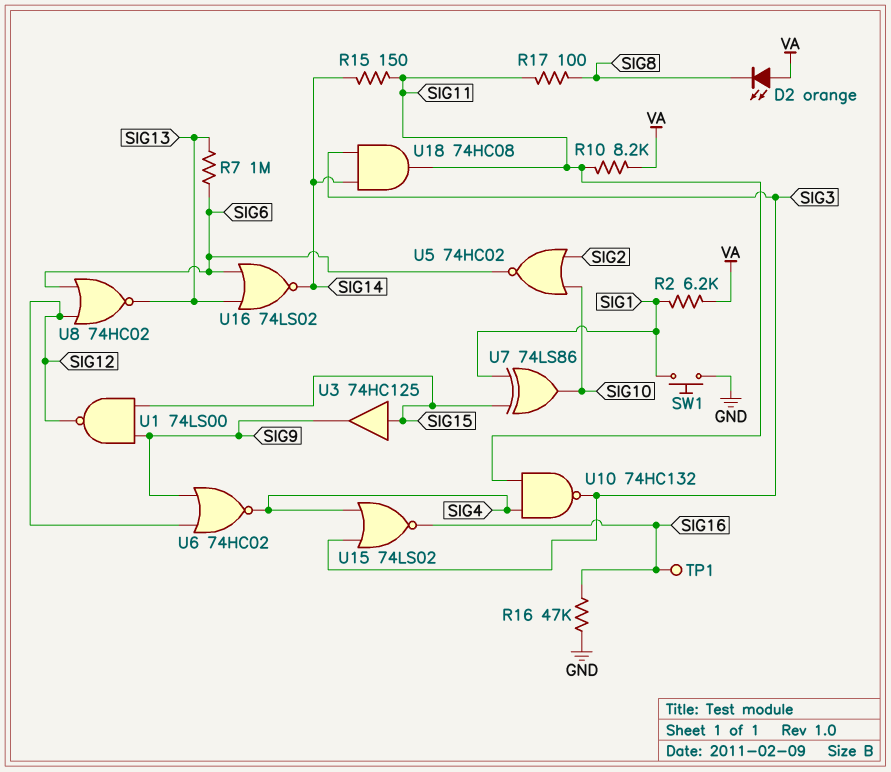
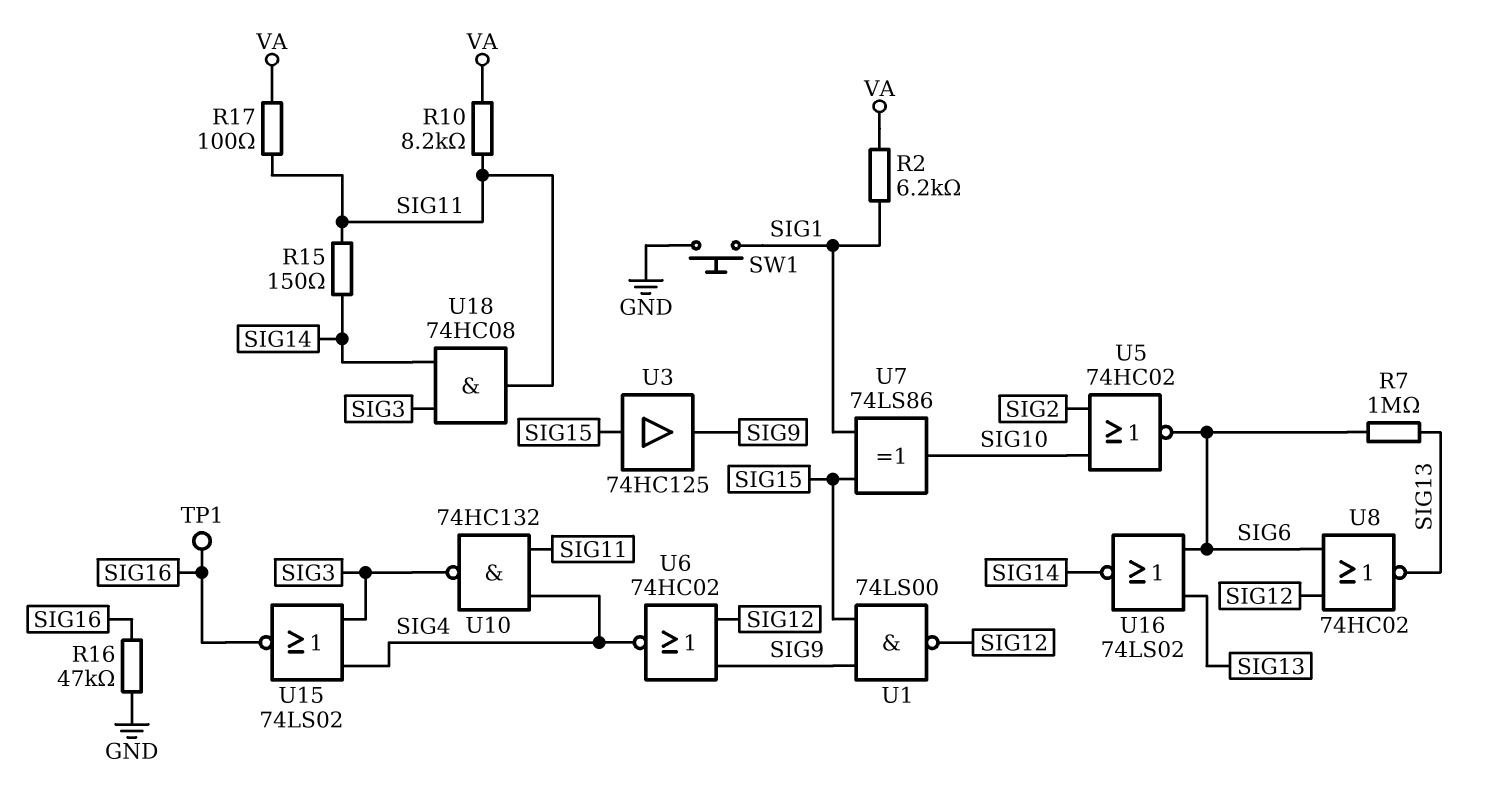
D2: LED orange (A VA, K SIG8) -> none
R17: 100 (SIG8, SIG11) -> 100 (SIG11, VA)

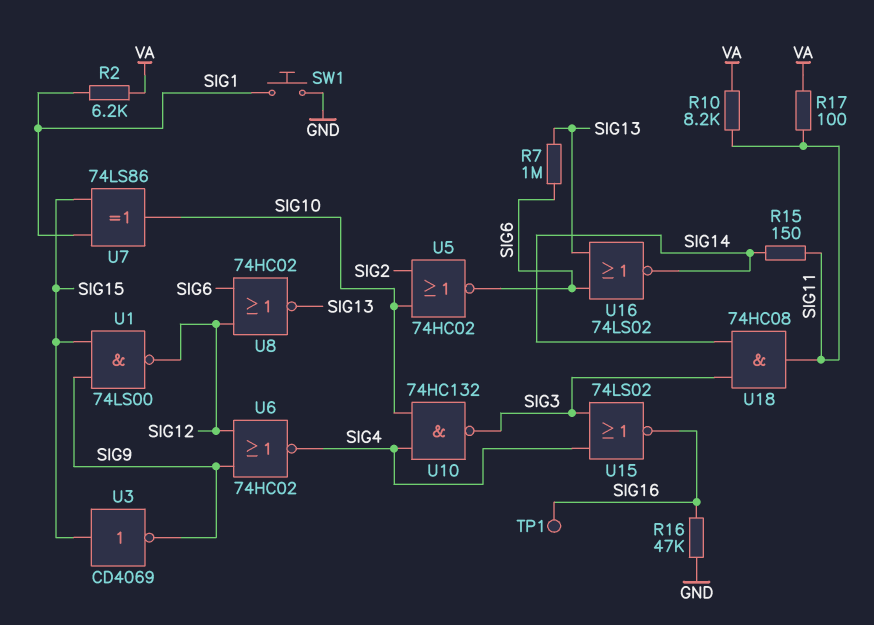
U3: buffer 74HC125 (in SIG15, out SIG9) -> NOT CD4069 (in SIG15, out SIG9)
U10: NAND 74HC132 (in SIG4, in SIG11, out SIG3) -> NAND 74HC132 (in SIG4, in SIG10, out SIG3)

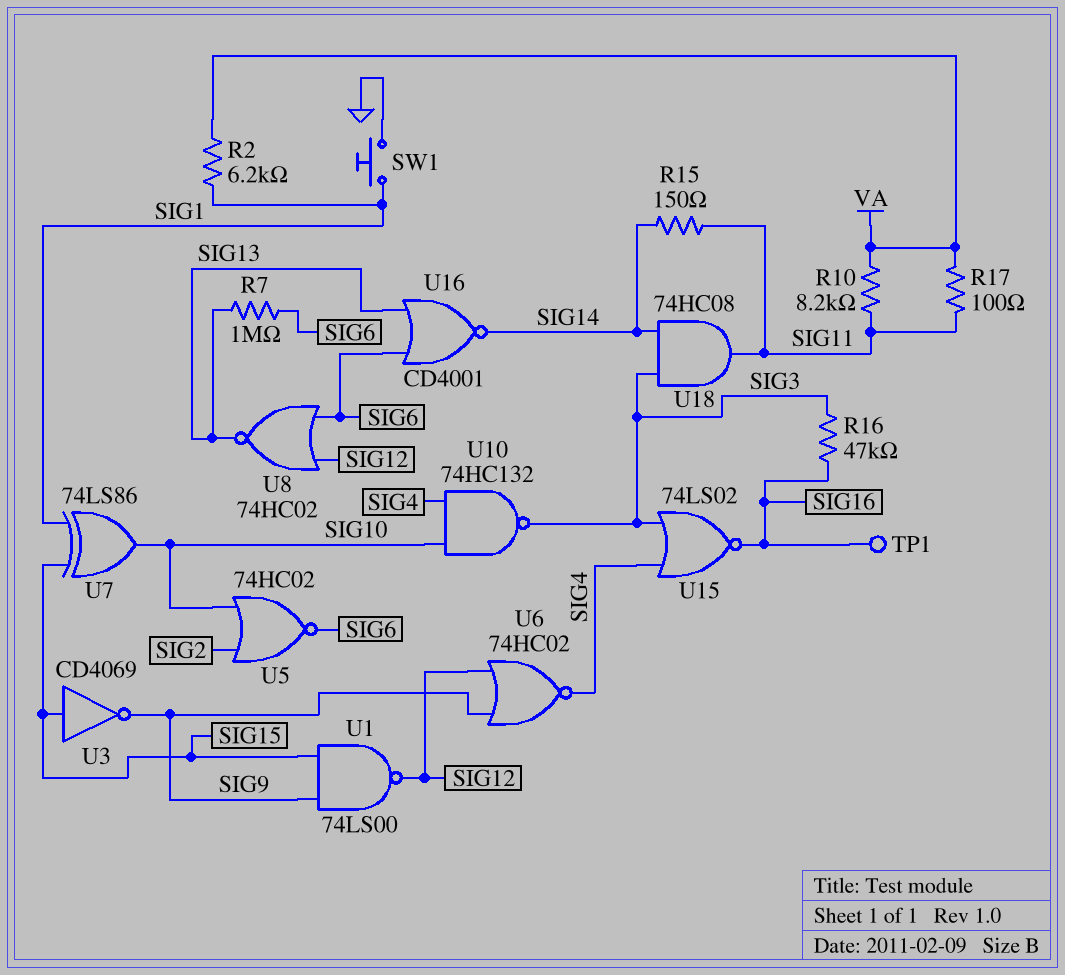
R16: 47k (GND, SIG16) -> 47k (SIG3, SIG16)
U16: NOR 74LS02 (in SIG6, in SIG13, out SIG14) -> NOR CD4001 (in SIG6, in SIG13, out SIG14)

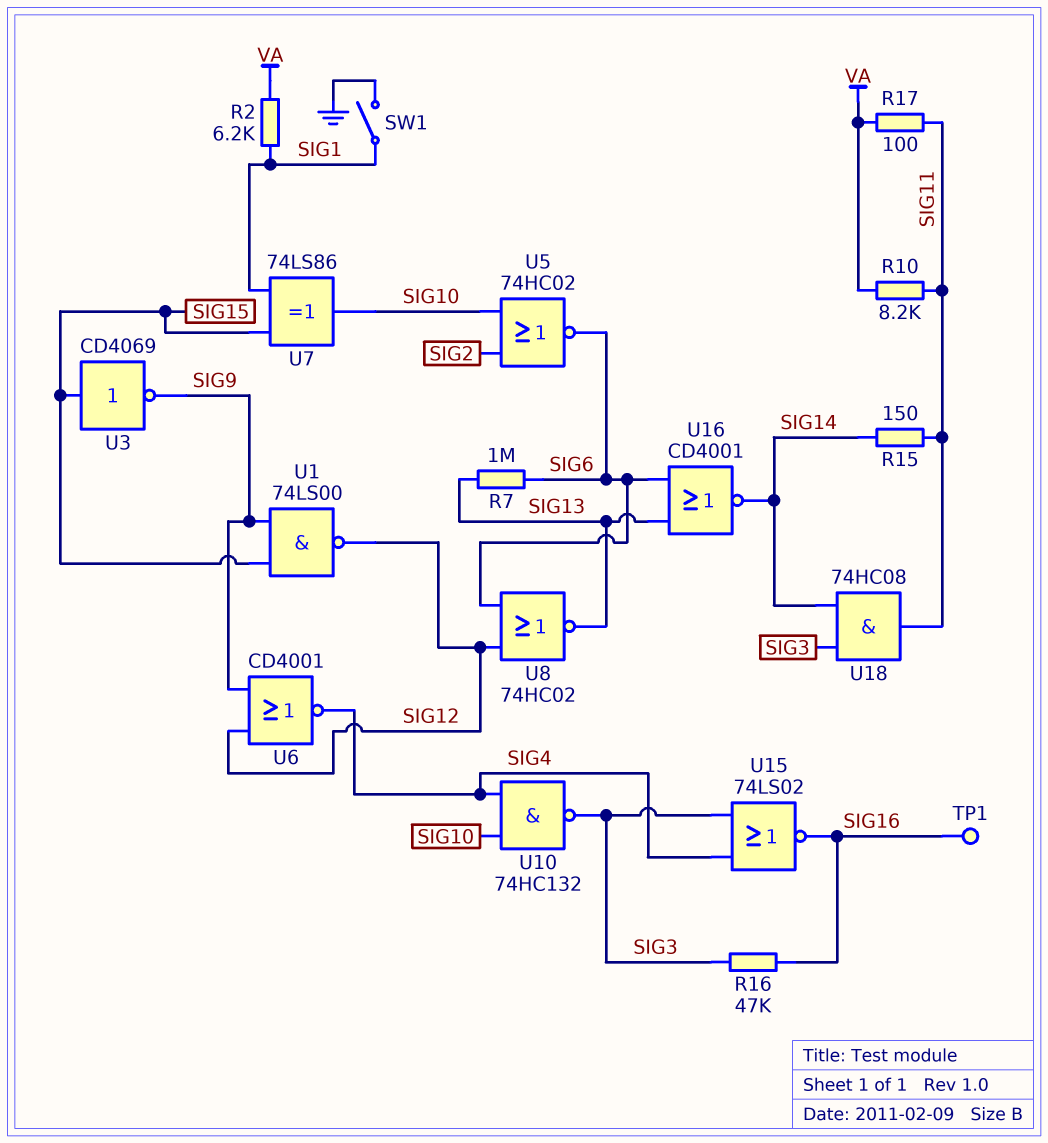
SW1: button (GND, SIG1) -> switch (GND, SIG1)
U6: NOR 74HC02 (in SIG9, in SIG12, out SIG4) -> NOR CD4001 (in SIG9, in SIG12, out SIG4)

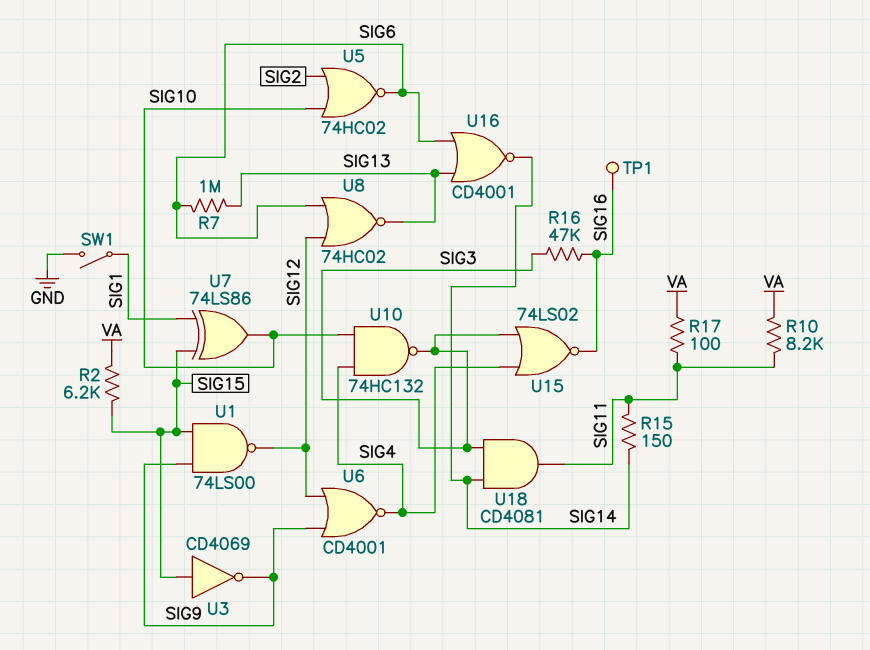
R2: 6.2k (SIG1, VA) -> 6.2k (SIG15, VA)
U18: AND 74HC08 (in SIG3, in SIG14, out SIG11) -> AND CD4081 (in SIG3, in SIG14, out SIG11)

